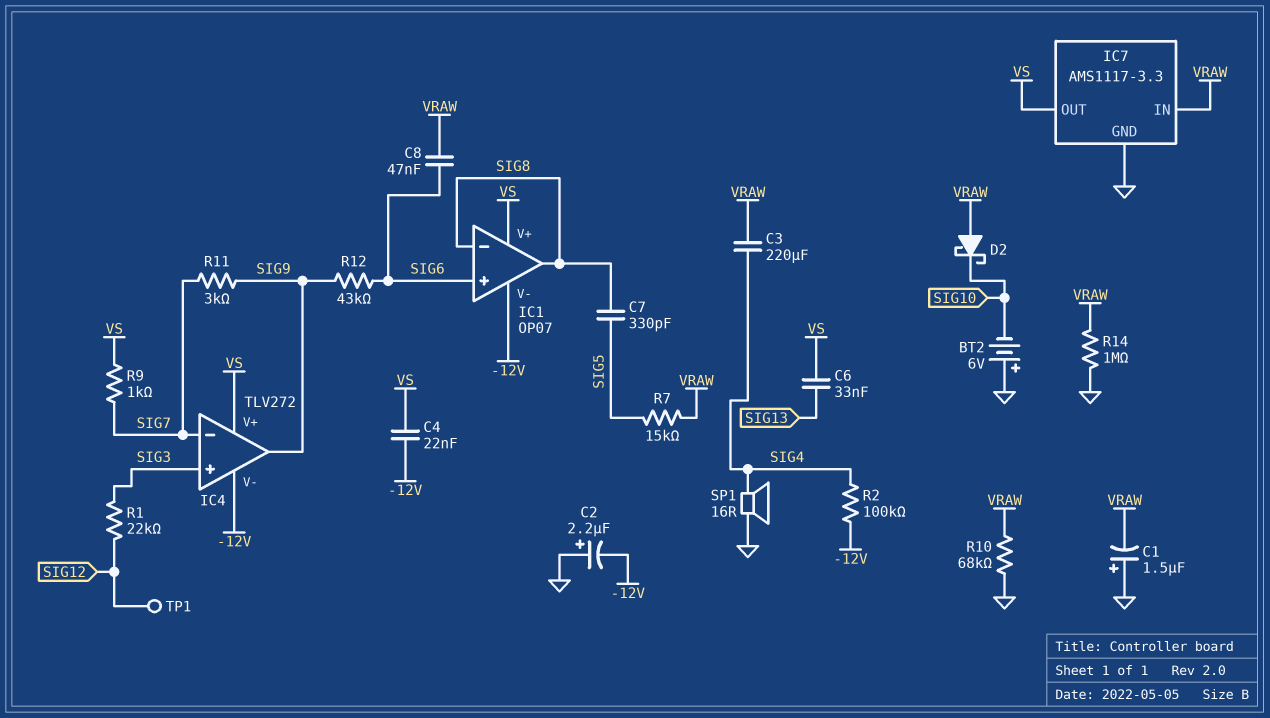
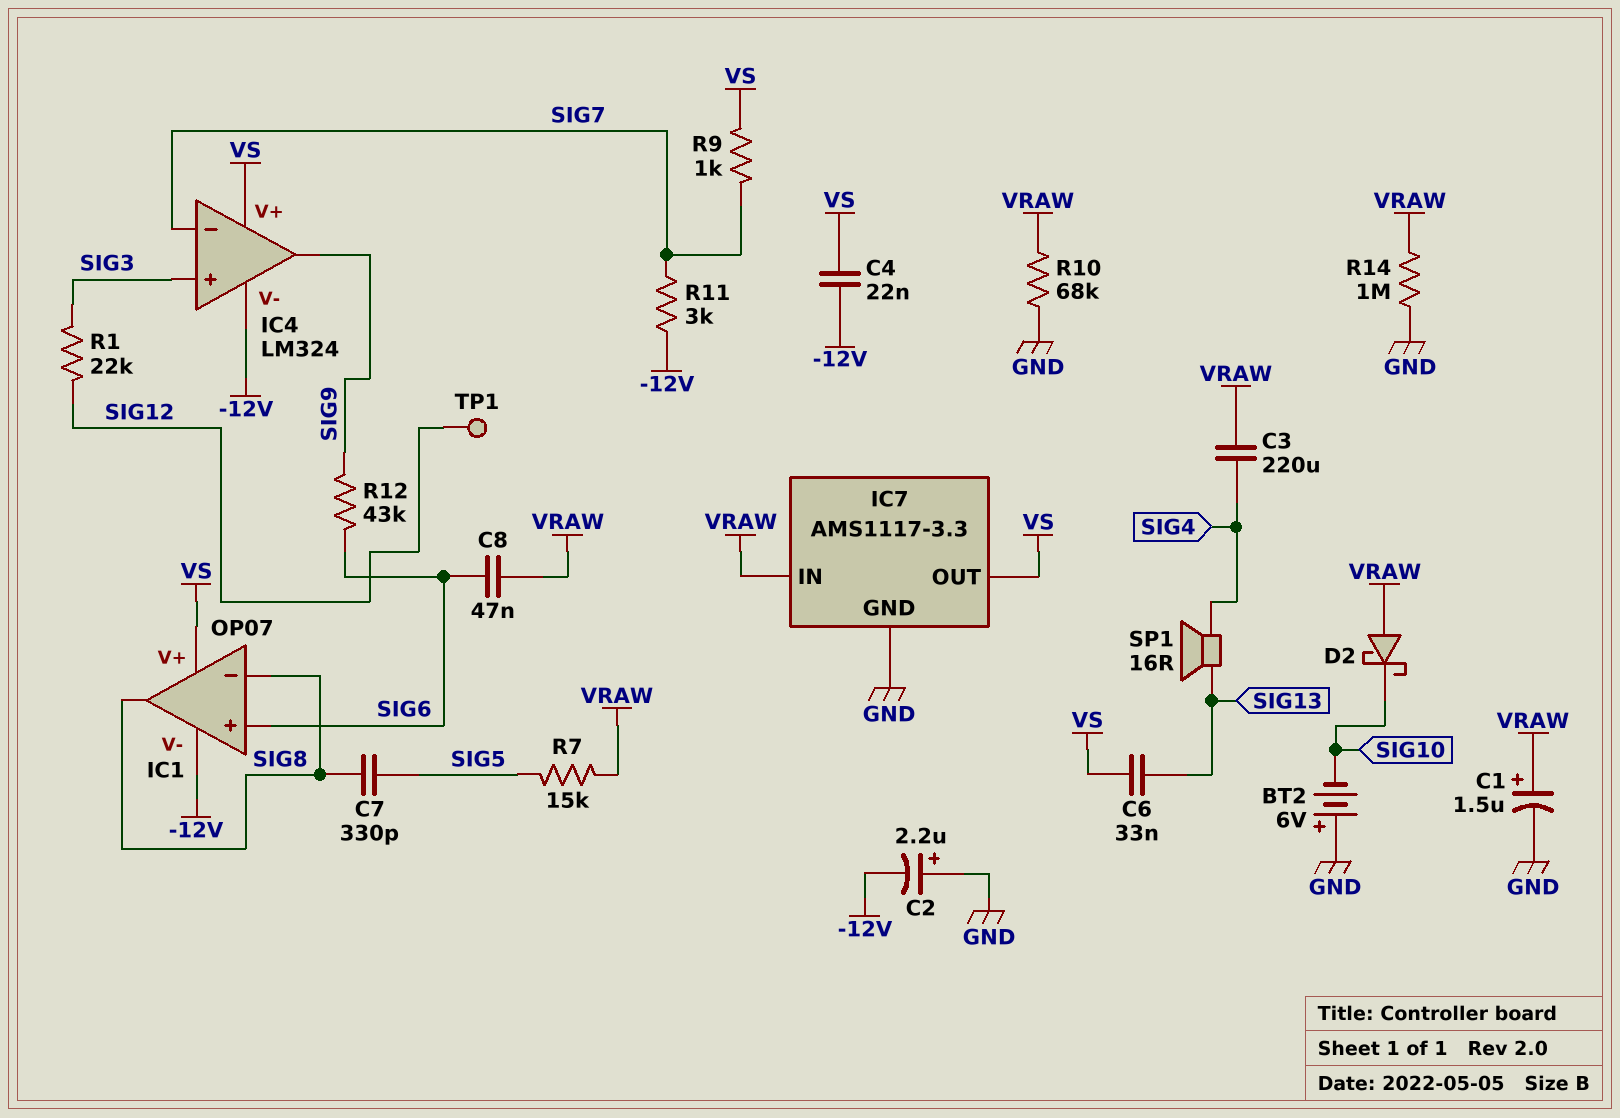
C1: 1.5uF (plus GND, minus VRAW) -> 1.5uF (plus VRAW, minus GND)
IC4: TLV272 -> LM324
R2: 100k (-12V, SIG4) -> none
R11: 3k (SIG7, SIG9) -> 3k (-12V, SIG7)
SP1: speaker 16R (GND, SIG4) -> speaker 16R (SIG4, SIG13)

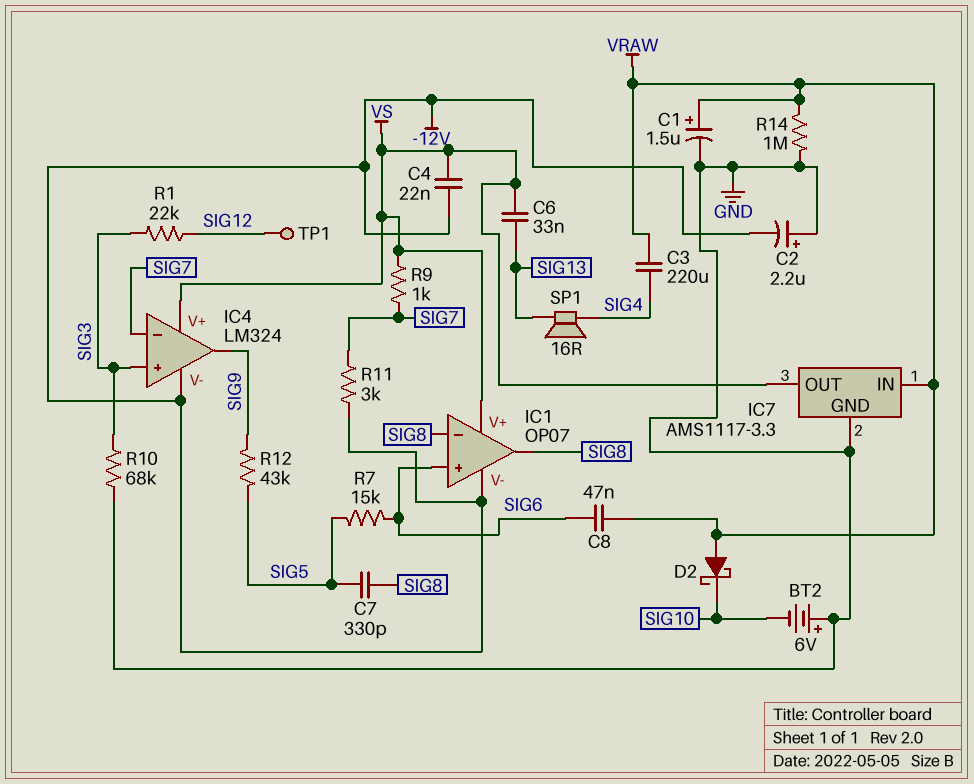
R7: 15k (SIG5, VRAW) -> 15k (SIG5, SIG6)
R10: 68k (GND, VRAW) -> 68k (GND, SIG3)
R12: 43k (SIG6, SIG9) -> 43k (SIG5, SIG9)

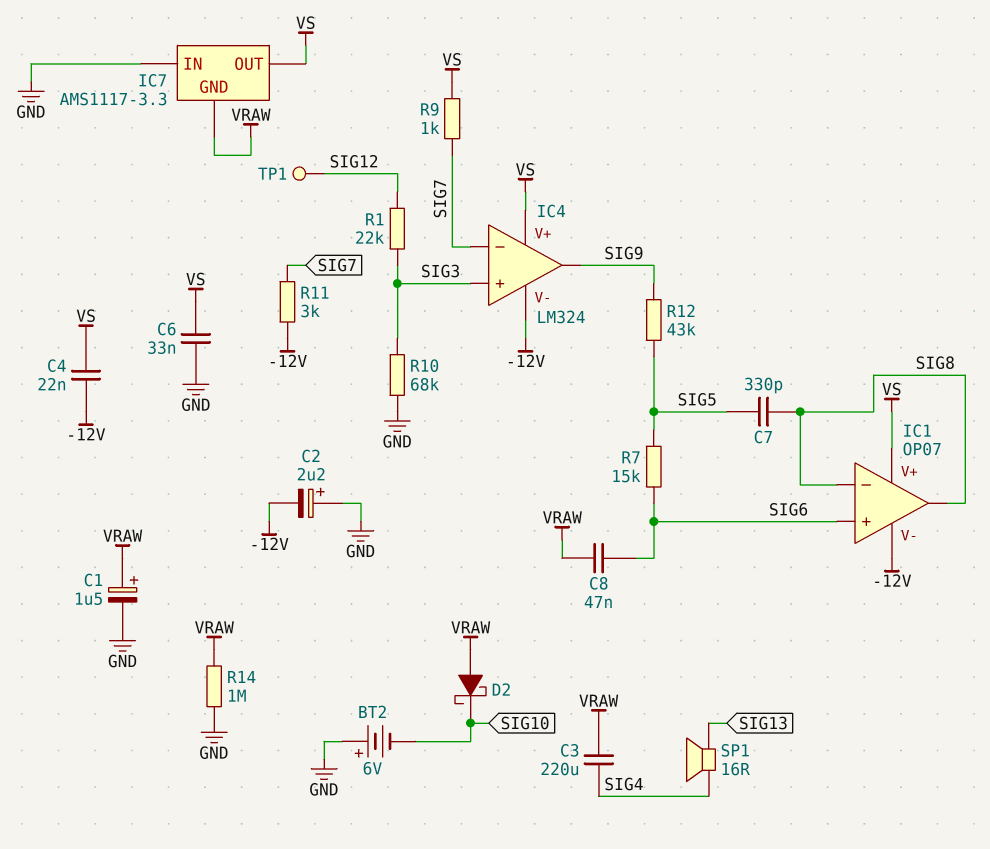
C6: 33nF (SIG13, VS) -> 33nF (GND, VS)
IC7 pin GND: GND -> VRAW
IC7 pin IN: VRAW -> GND

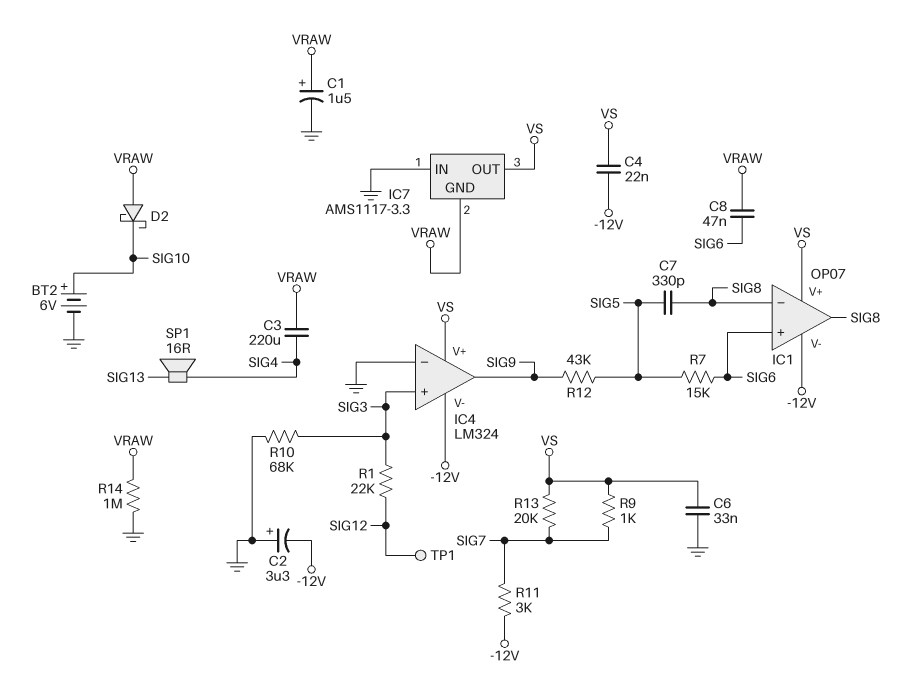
BT2: 6V (plus GND, minus SIG10) -> 6V (plus SIG10, minus GND)
C2: 2.2uF (plus GND, minus -12V) -> 3.3uF (plus GND, minus -12V)
IC4 pin in-: SIG7 -> GND
R13: none -> 20k (SIG7, VS)

